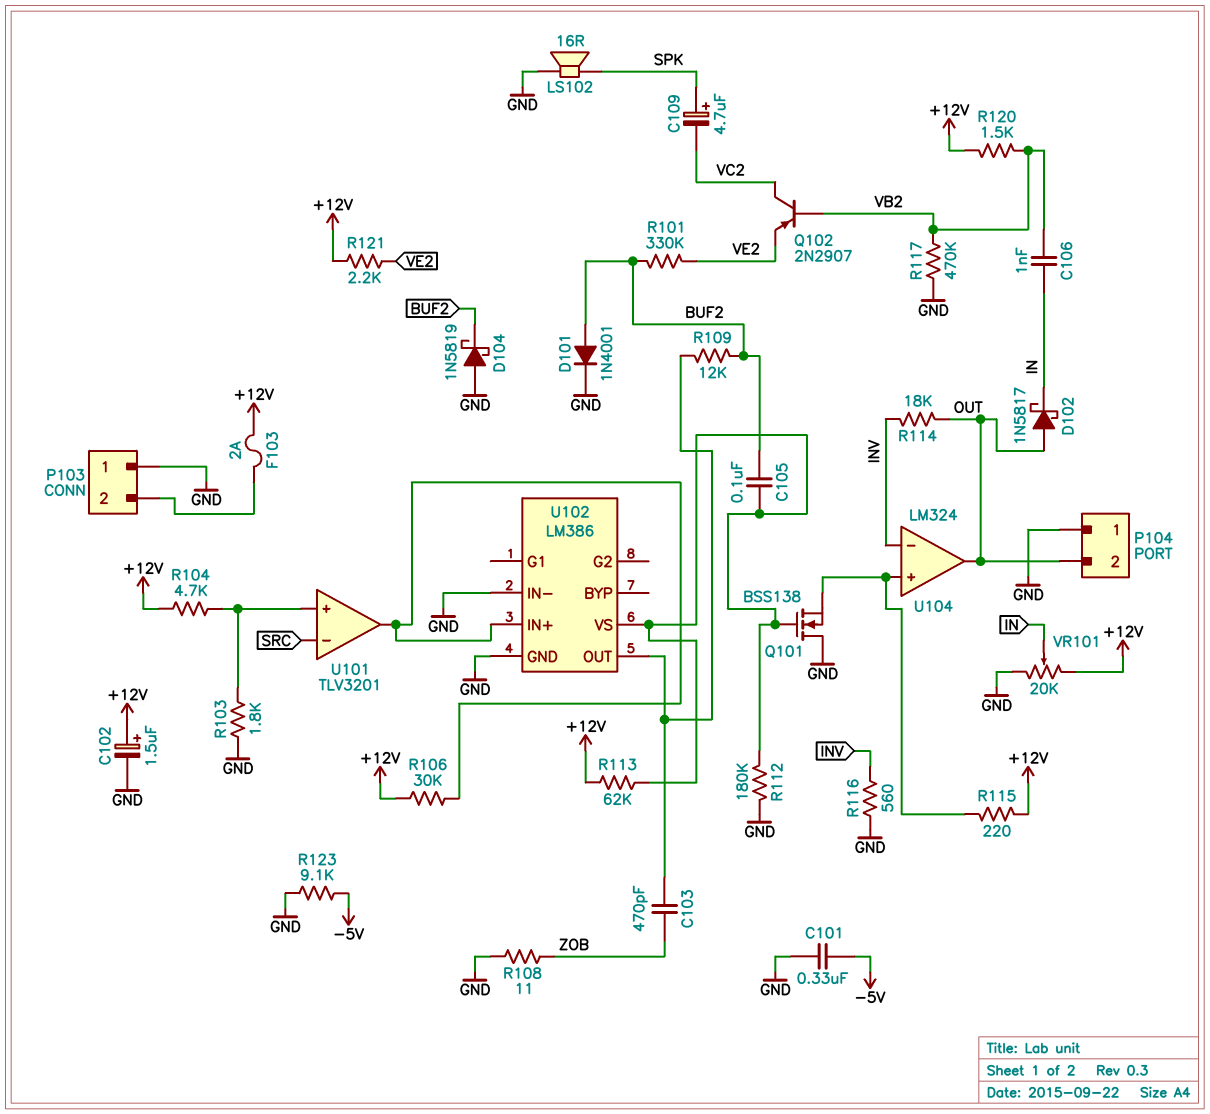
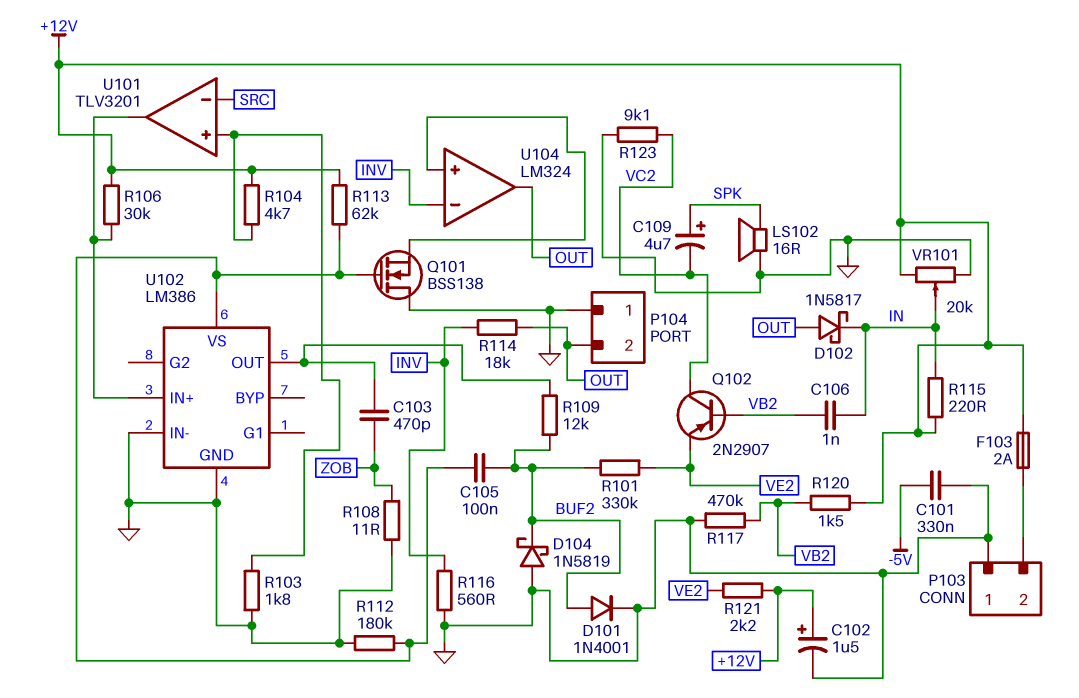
R115: 220 (+12V, U104/in+) -> 220 (+12V, IN)
R123: 9.1k (-5V, GND) -> 9.1k (GND, VC2)

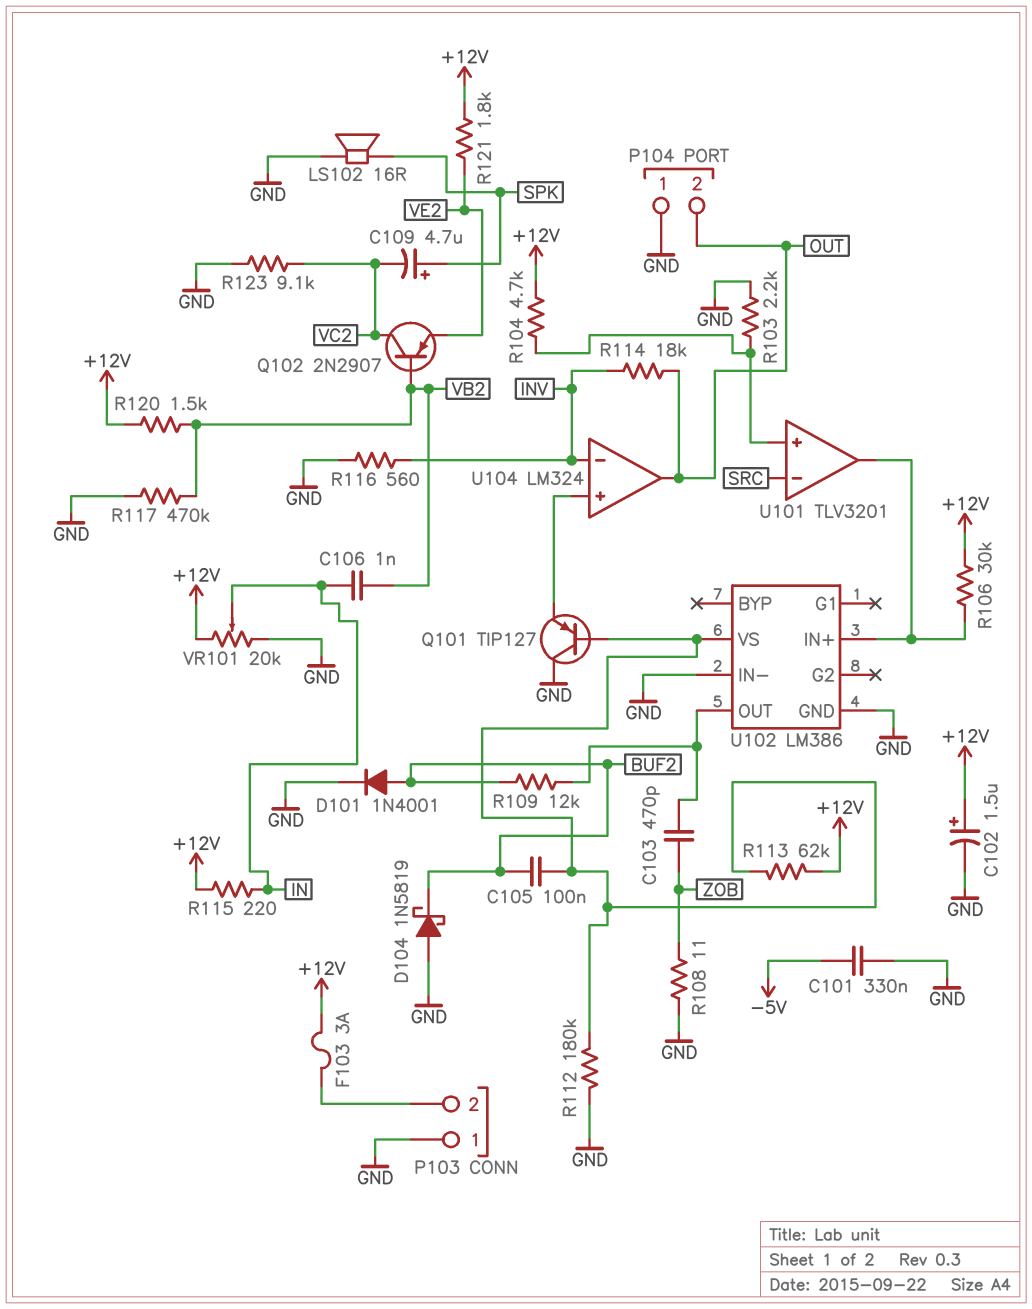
D102: schottky 1N5817 (A OUT, K IN) -> none
F103: 2A (+12V, P103/2) -> 3A (+12V, P103/2)
Q101: NMOS BSS138 (G U102/VS, D GND, S U104/in+) -> PNP TIP127 (B U102/VS, C GND, E U104/in+)
R101: 330k (BUF2, VE2) -> none
R103: 1.8k (GND, U101/in+) -> 2.2k (GND, U101/in+)
R121: 2.2k (+12V, VE2) -> 1.8k (+12V, VE2)

